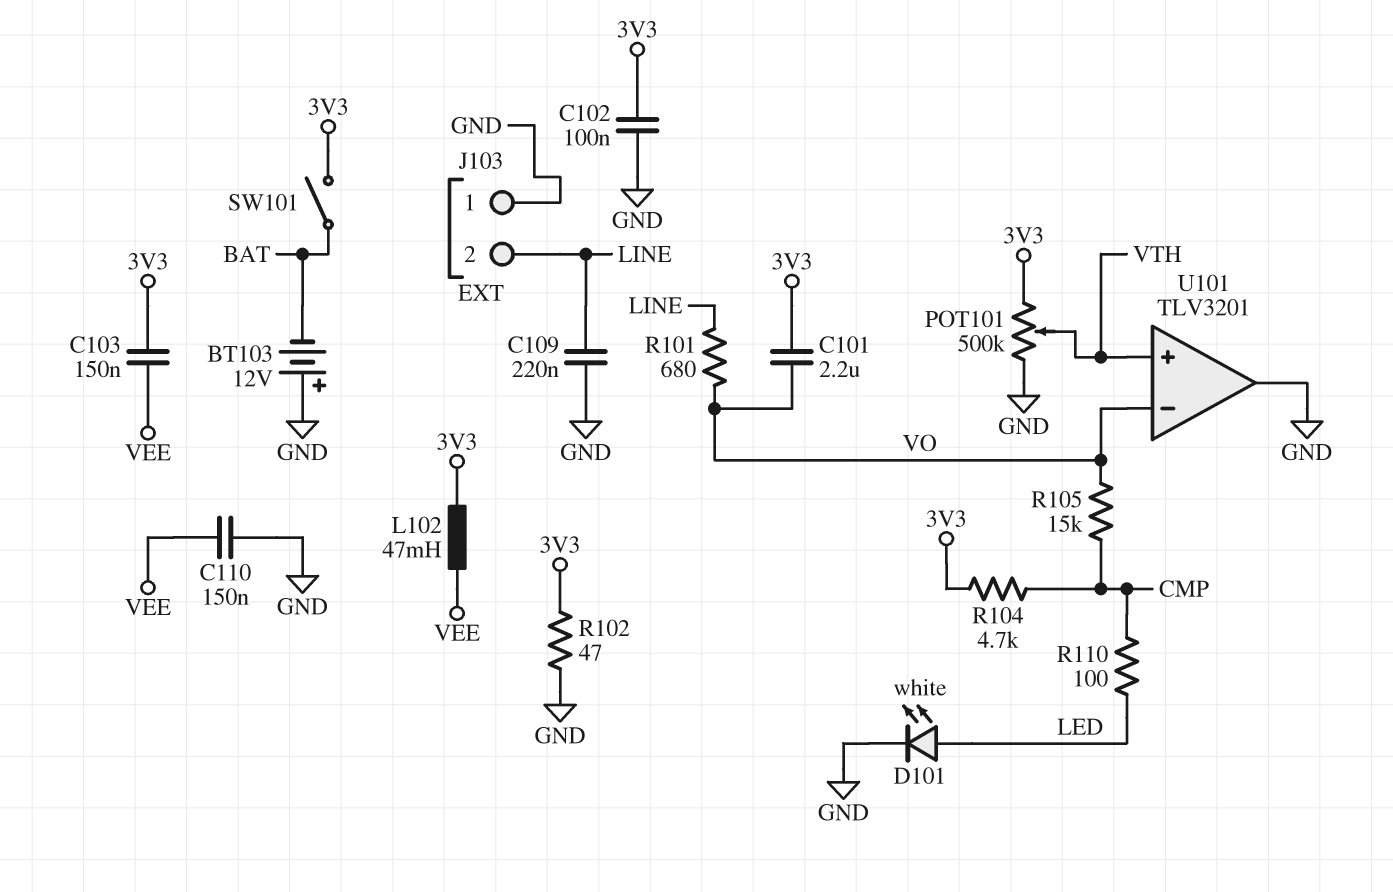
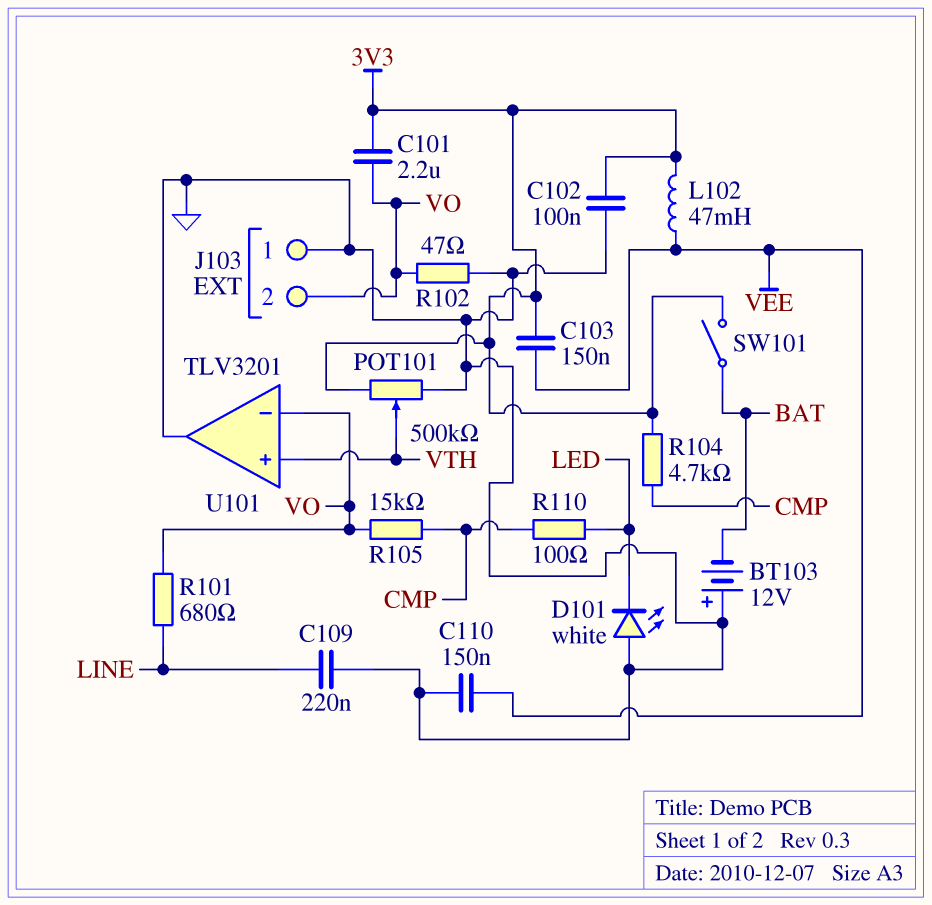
D101: LED white (A LED, K GND) -> LED white (A GND, K LED)
J103 pin 2: LINE -> VO
R102: 47 (3V3, GND) -> 47 (GND, VO)

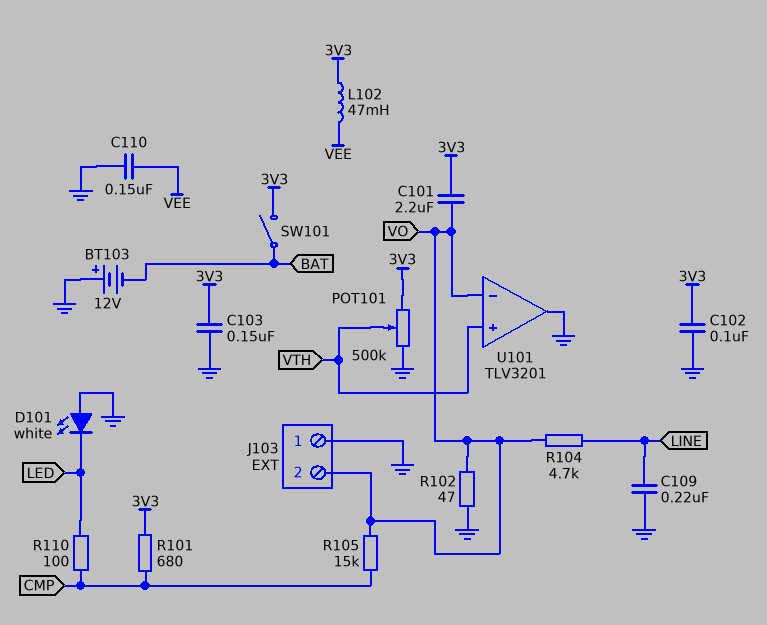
C103: 150nF (3V3, VEE) -> 150nF (3V3, GND)
R101: 680 (LINE, VO) -> 680 (3V3, CMP)
R104: 4.7k (3V3, CMP) -> 4.7k (LINE, VO)

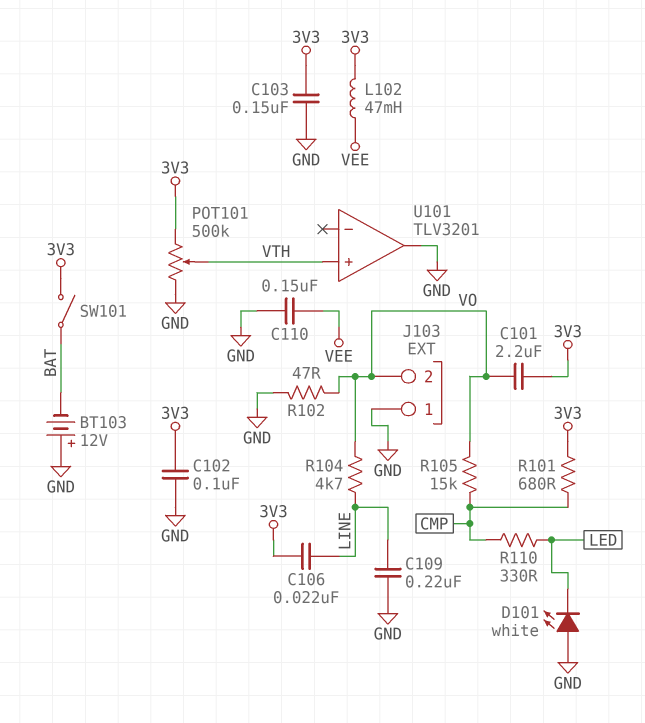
C106: none -> 22nF (3V3, LINE)
R110: 100 (CMP, LED) -> 330 (CMP, LED)
U101 pin in-: VO -> none

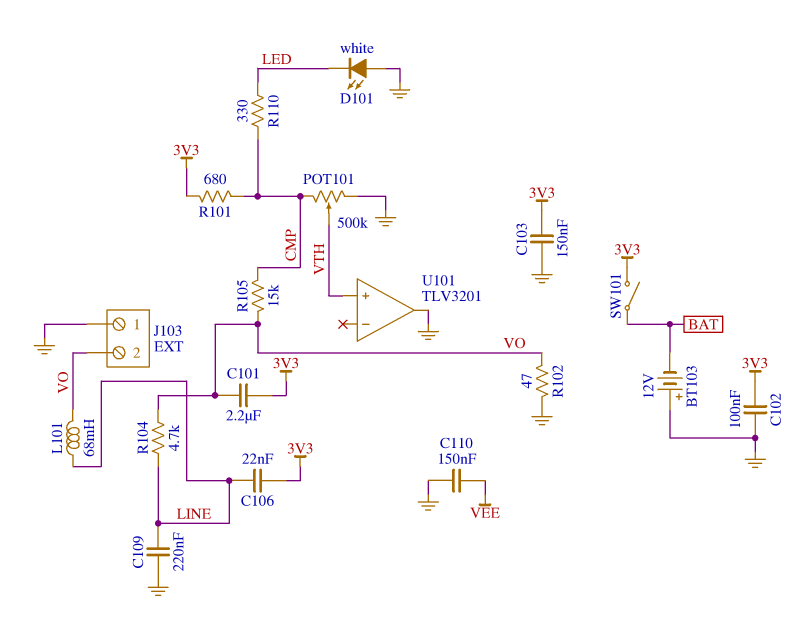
L101: none -> 68mH (LINE, VO)
L102: 47mH (3V3, VEE) -> none
POT101: 500k (3V3, GND, wiper VTH) -> 500k (CMP, GND, wiper VTH)

